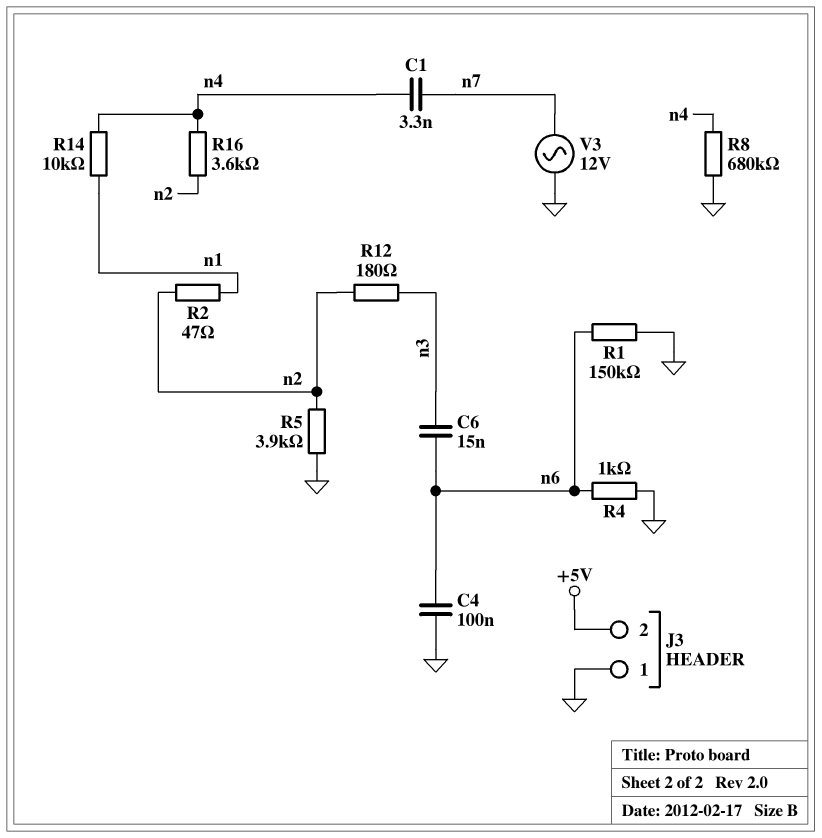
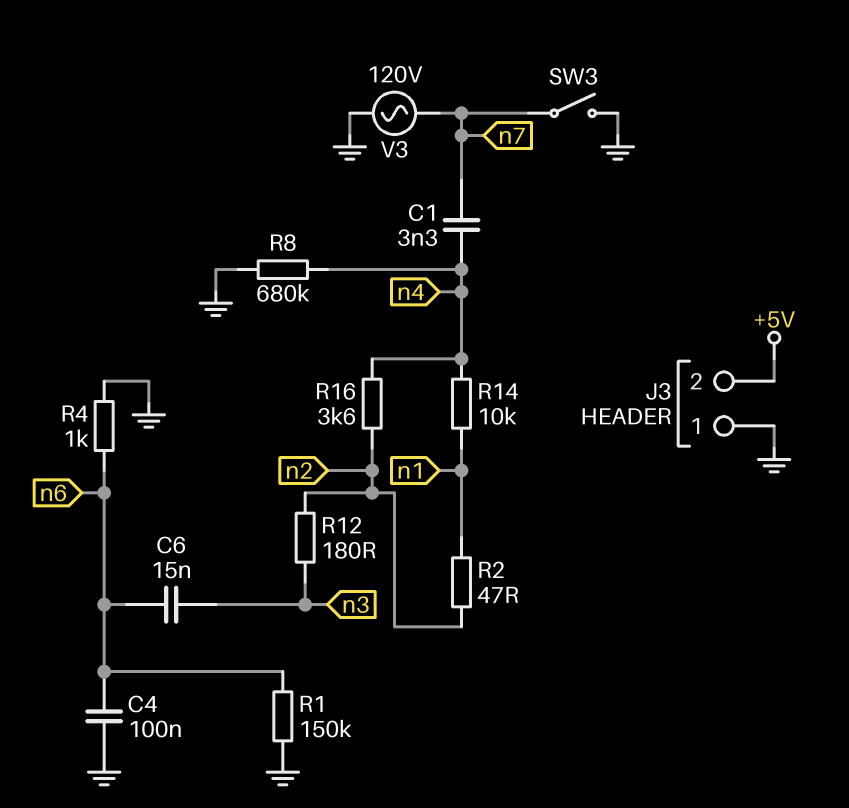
R5: 3.9k (GND, n2) -> none
SW3: none -> switch (GND, n7)
V3: AC 12V (GND, n7) -> AC 120V (GND, n7)

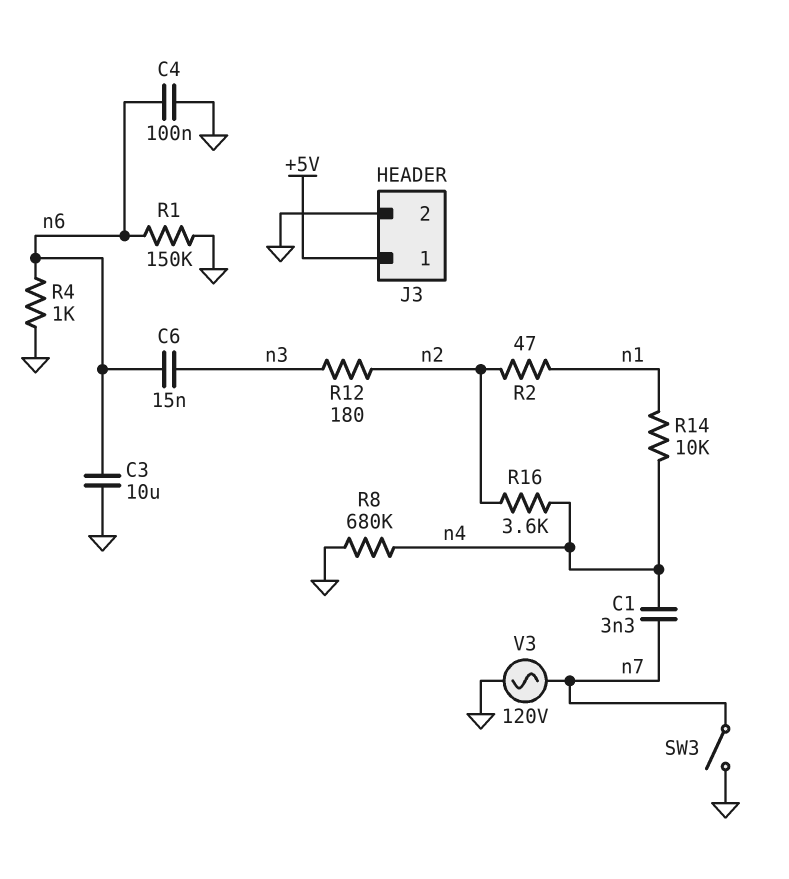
C3: none -> 10uF (GND, n6)
J3 pin 1: GND -> +5V
J3 pin 2: +5V -> GND

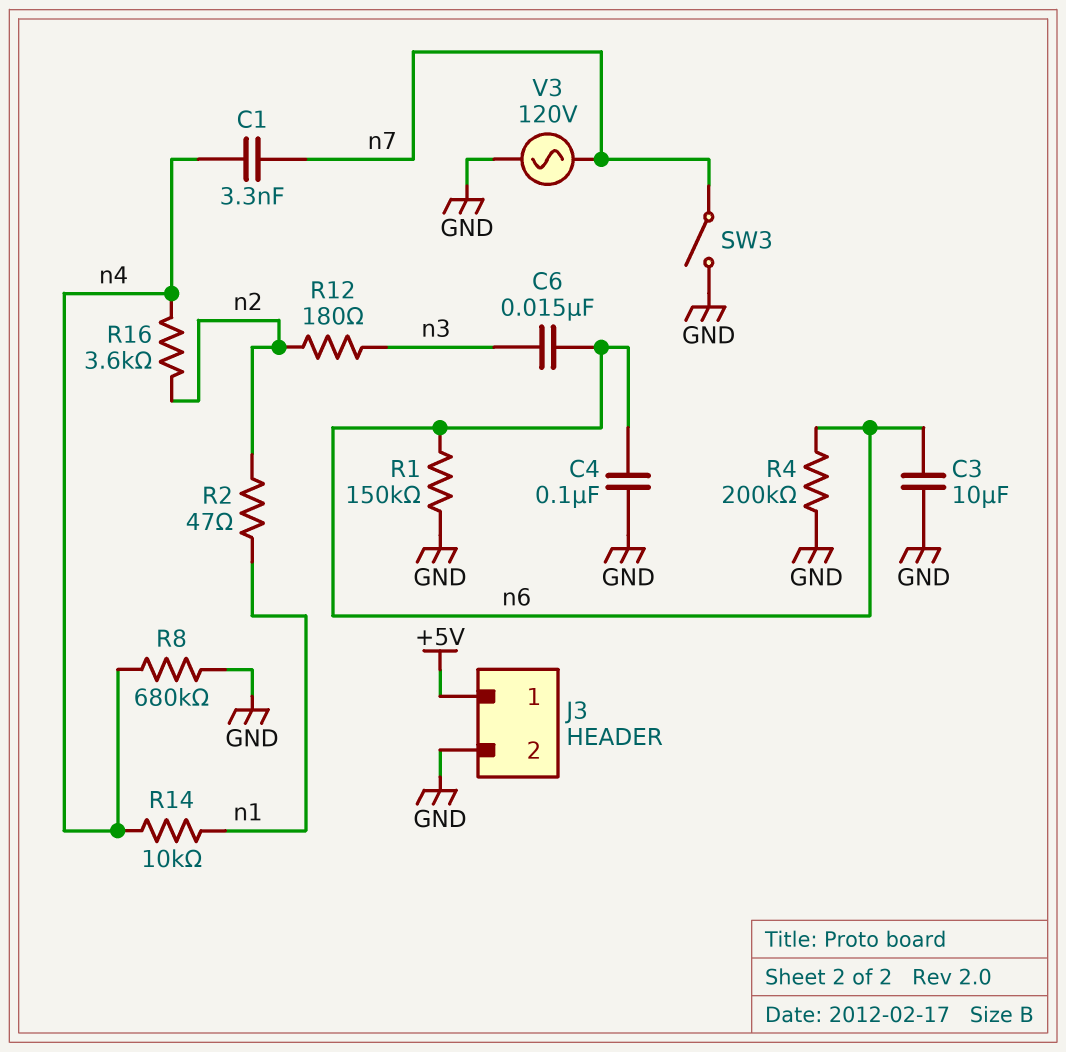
R4: 1k (GND, n6) -> 200k (GND, n6)

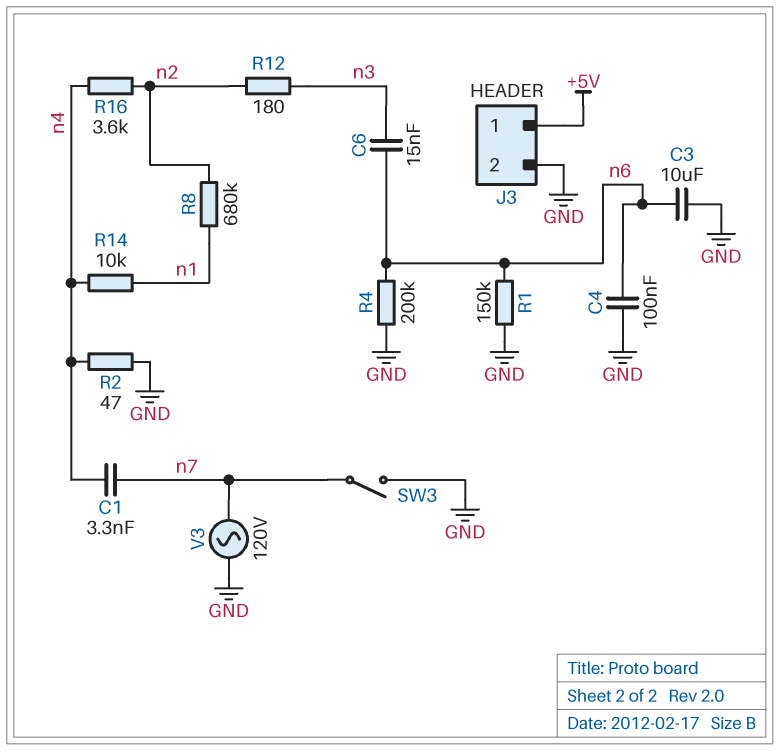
R2: 47 (n1, n2) -> 47 (GND, n4)
R8: 680k (GND, n4) -> 680k (n1, n2)

